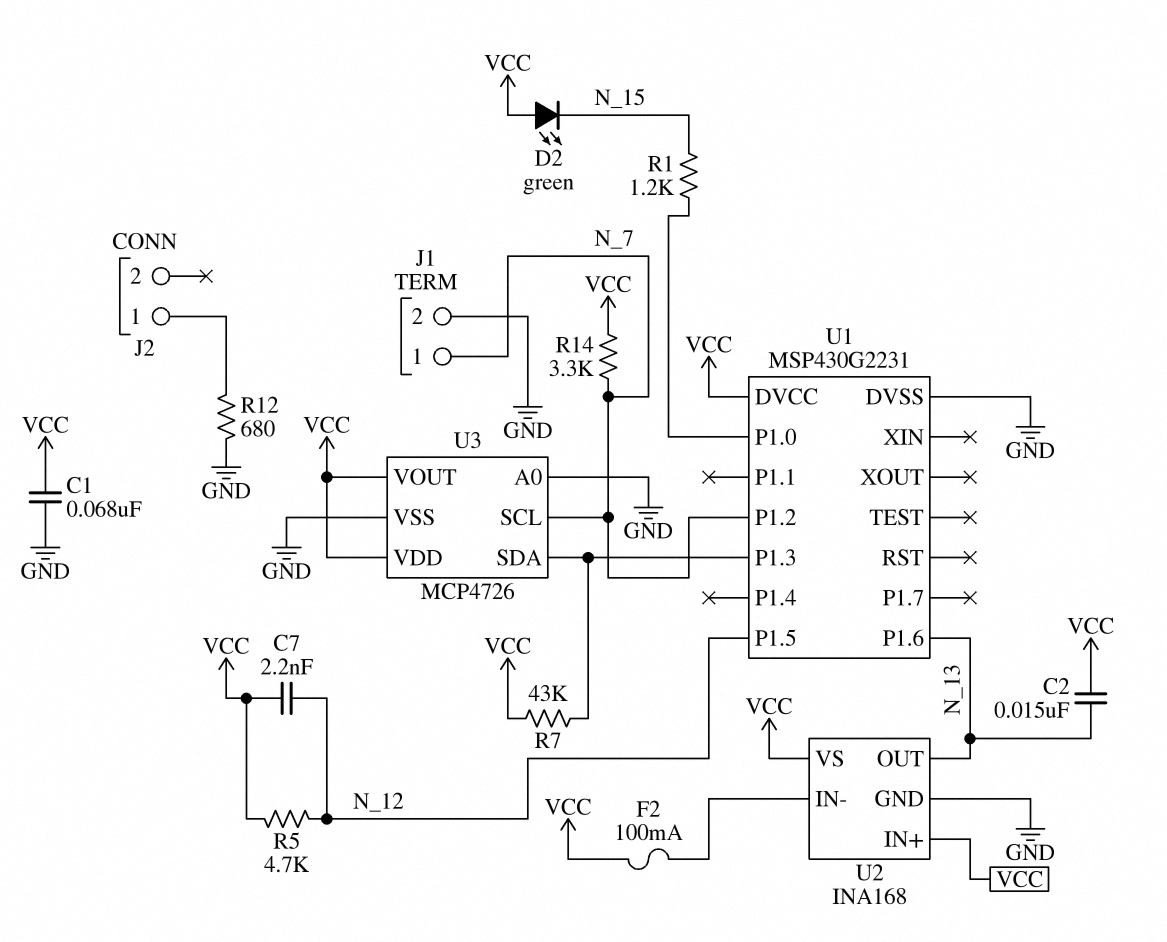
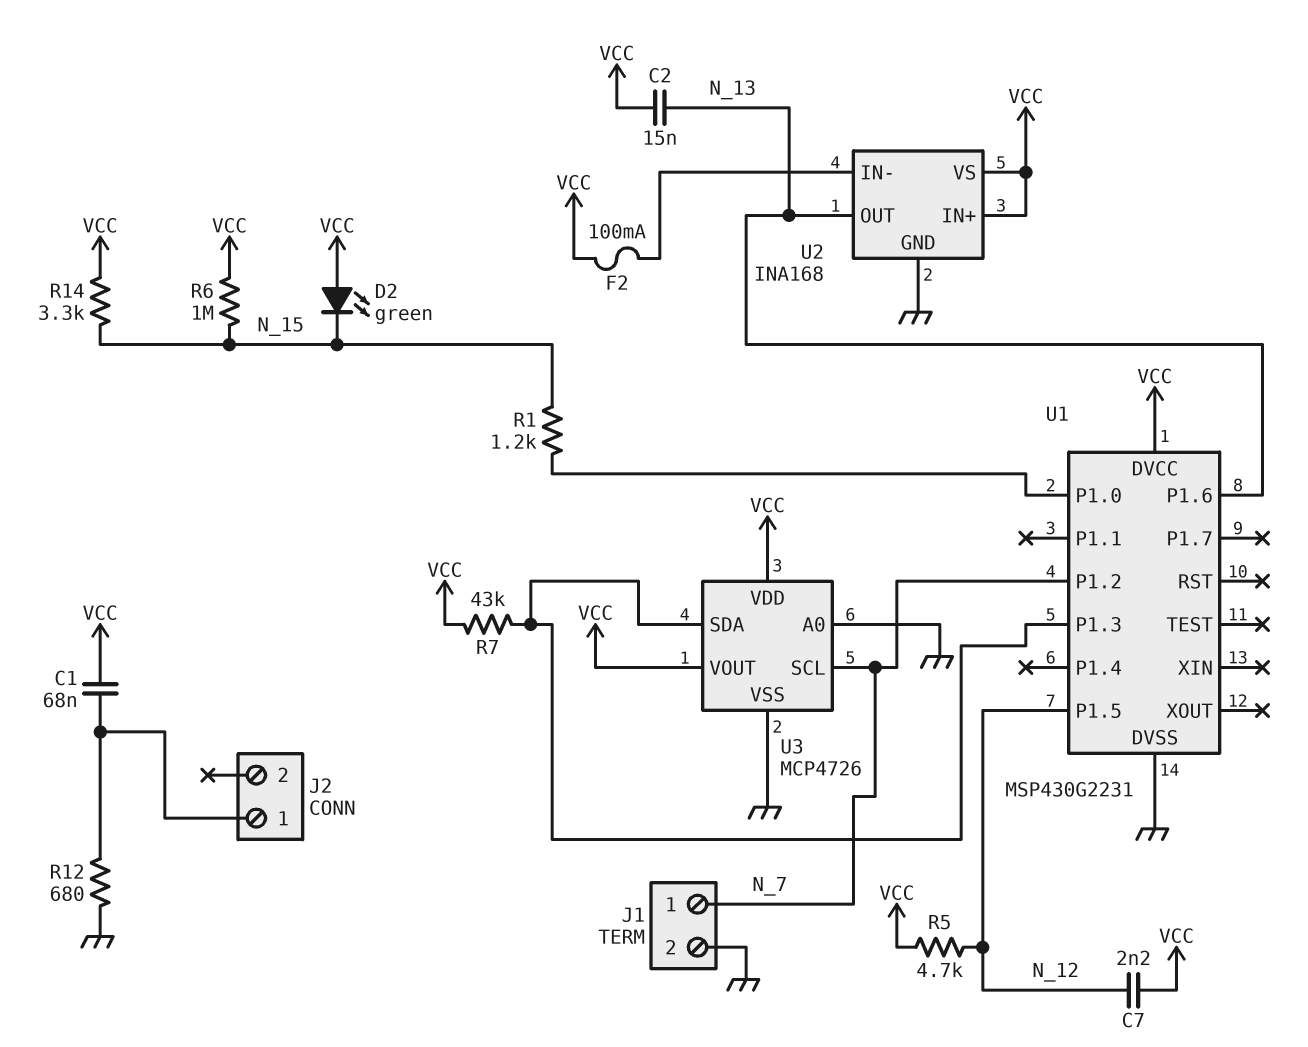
C1: 68nF (GND, VCC) -> 68nF (J2/1, VCC)
R6: none -> 1M (N_15, VCC)
R14: 3.3k (N_7, VCC) -> 3.3k (N_15, VCC)

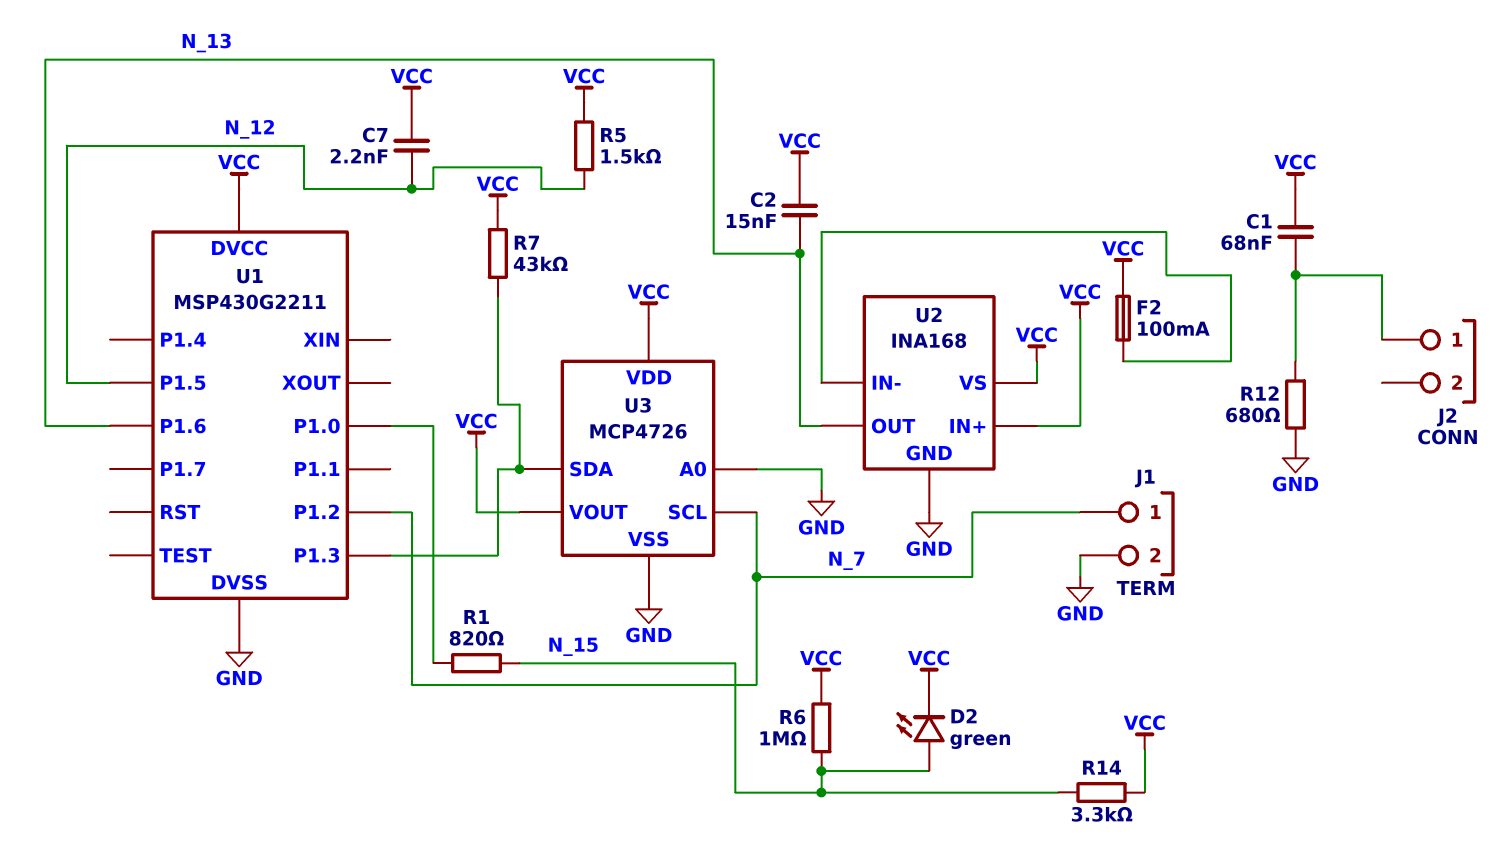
D2: LED green (A VCC, K N_15) -> LED green (A N_15, K VCC)
R1: 1.2k (N_15, U1/P1.0) -> 820 (N_15, U1/P1.0)
R5: 4.7k (N_12, VCC) -> 1.5k (N_12, VCC)
U1: MSP430G2231 -> MSP430G2211

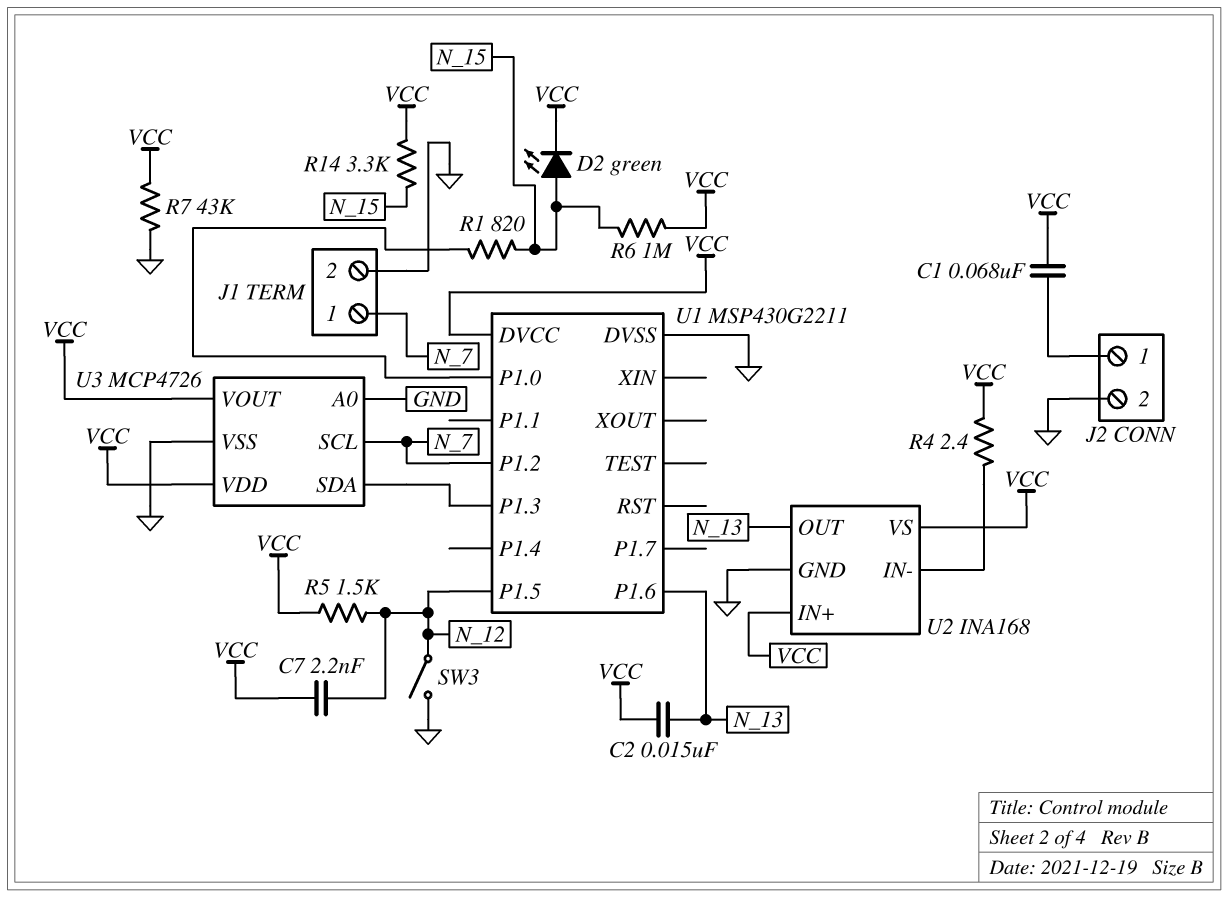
F2: 100mA (U2/IN-, VCC) -> none
J2 pin 2: none -> GND
R4: none -> 2.4 (U2/IN-, VCC)
R7: 43k (U1/P1.3, VCC) -> 43k (GND, VCC)
R12: 680 (GND, J2/1) -> none
SW3: none -> switch (GND, N_12)

